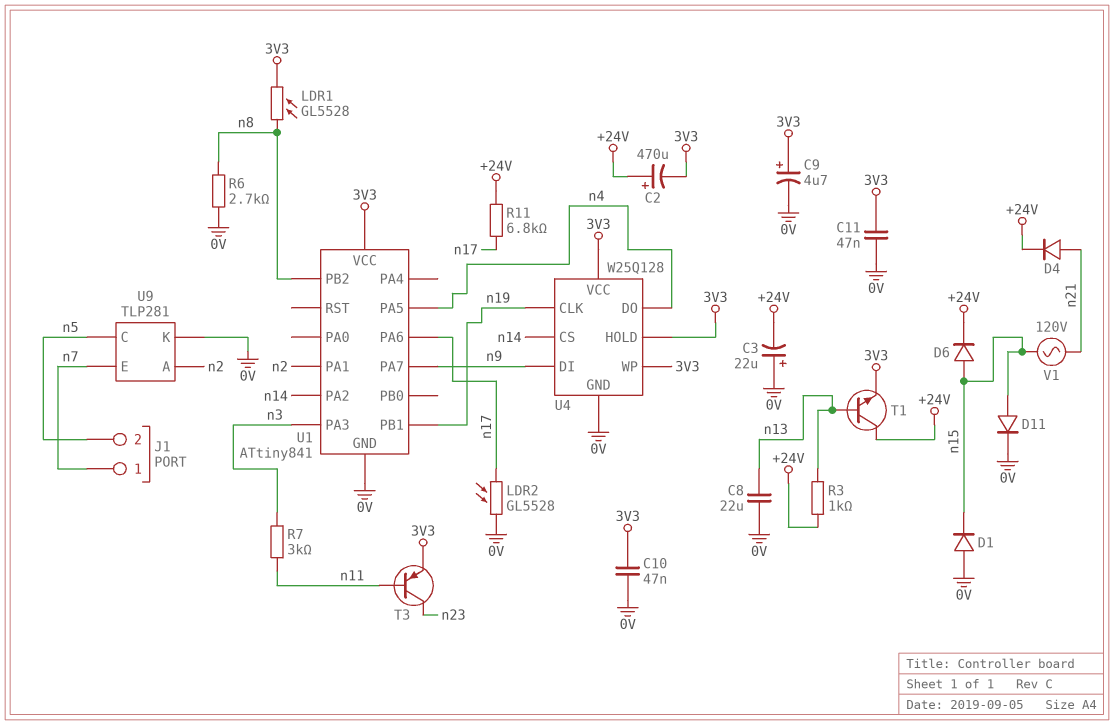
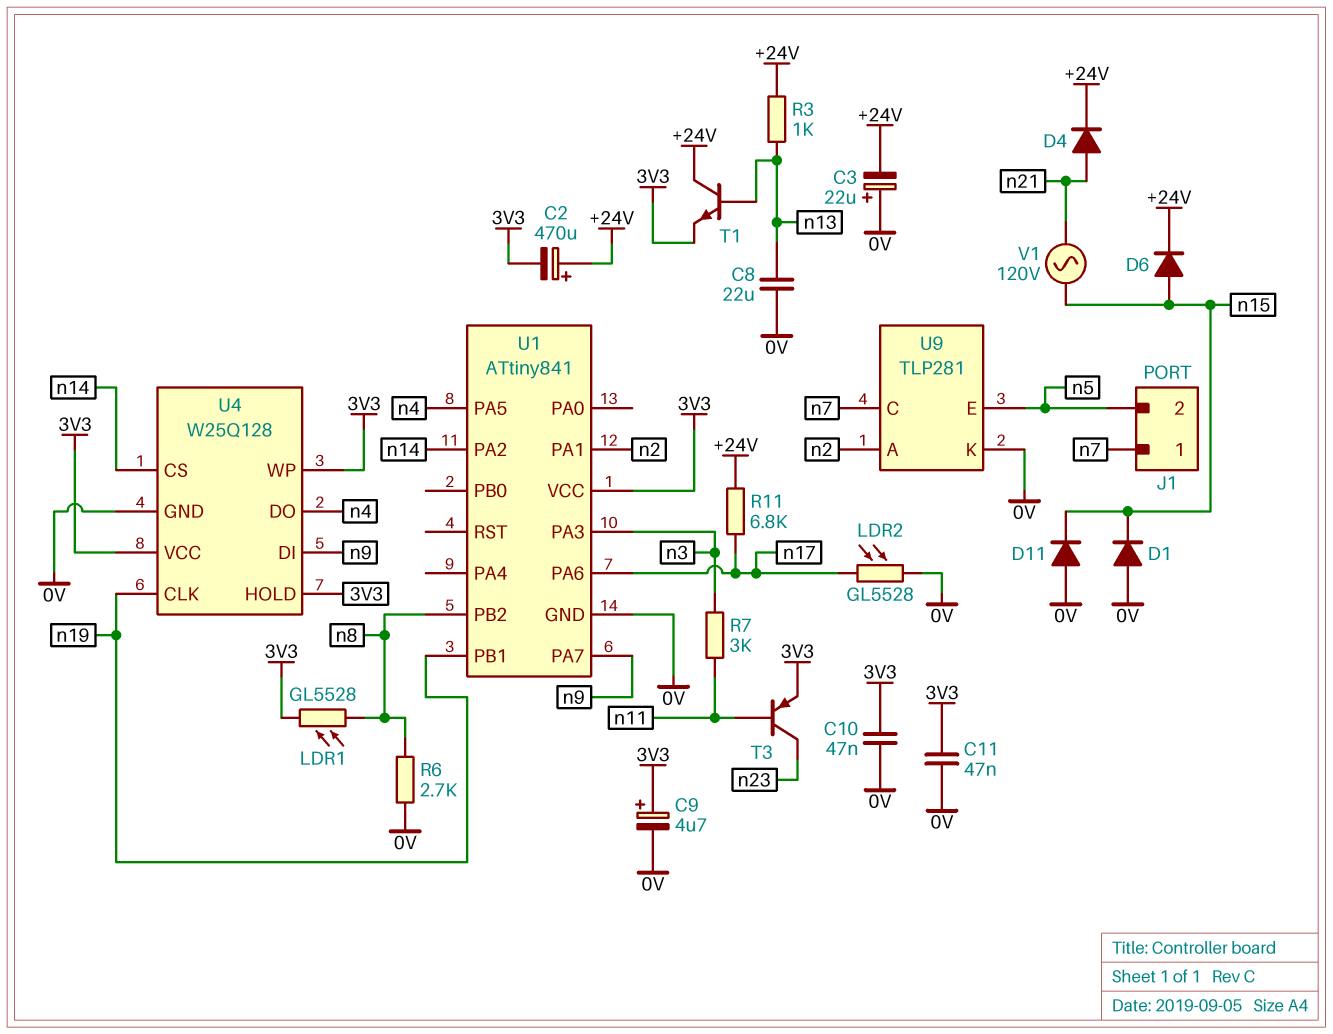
D11: diode (A n15, K 0V) -> diode (A 0V, K n15)
U9 pin C: n5 -> n7
U9 pin E: n7 -> n5

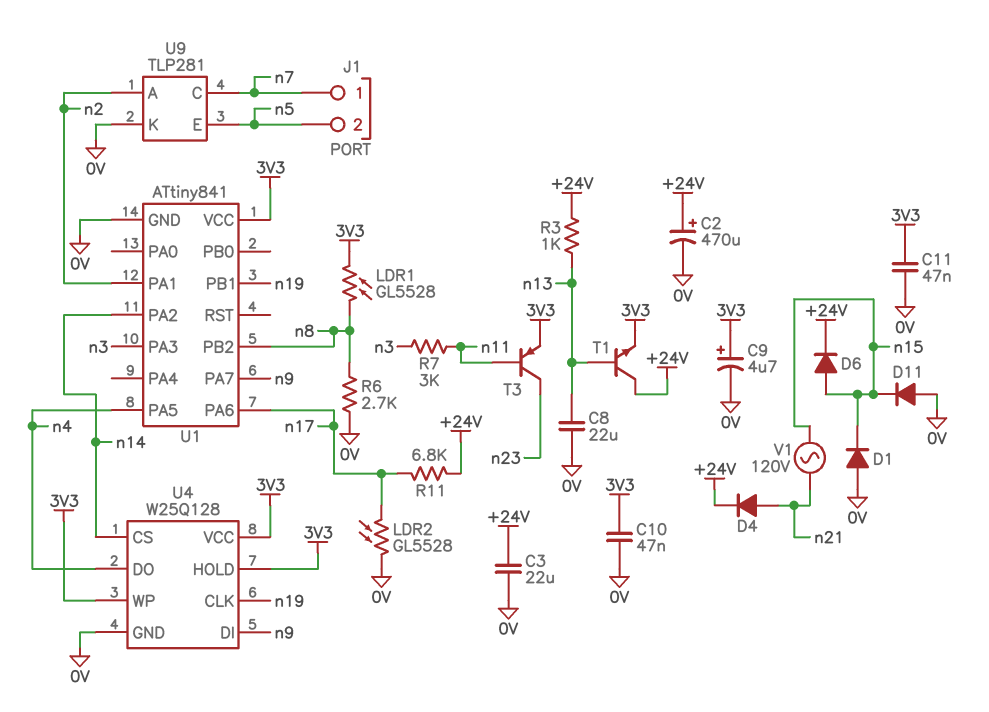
C2: 470uF (plus +24V, minus 3V3) -> 470uF (plus +24V, minus 0V)
C3: 22uF (plus 0V, minus +24V) -> 22uF (+24V, 0V)

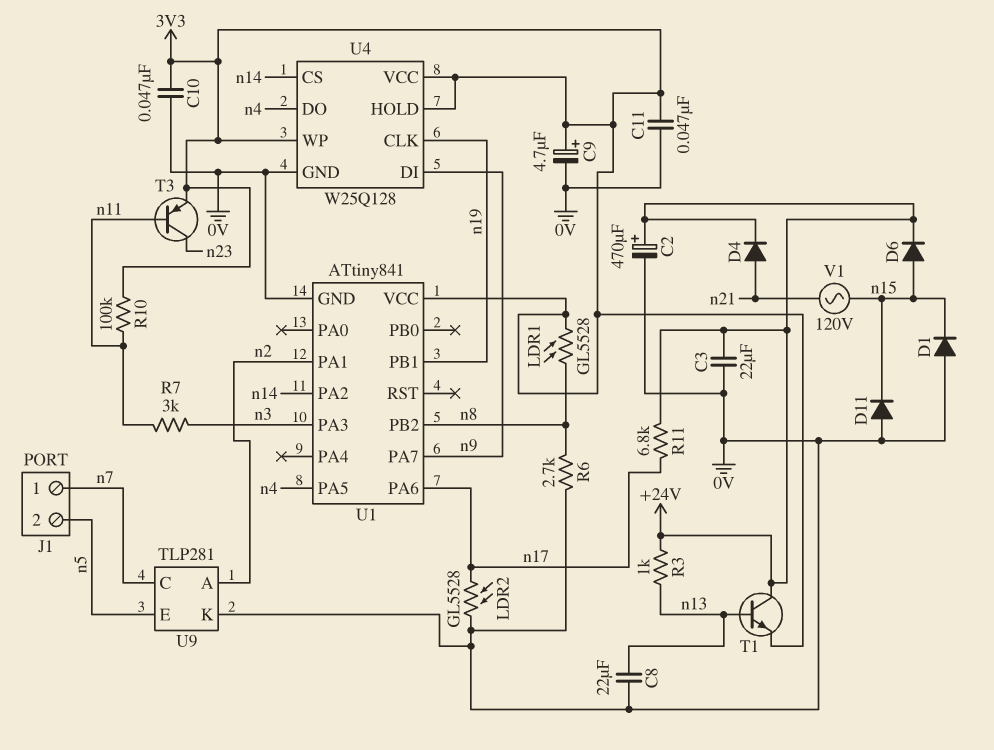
R10: none -> 100k (3V3, n11)

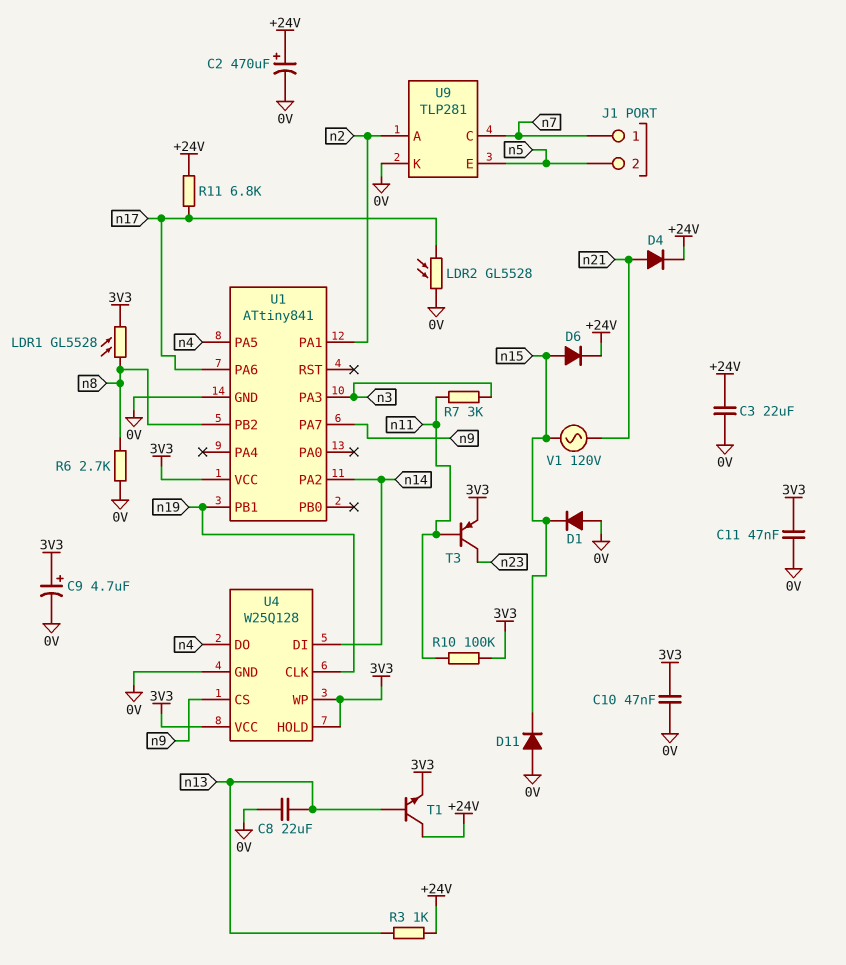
U4 pin CS: n14 -> n9
U4 pin DI: n9 -> n14

